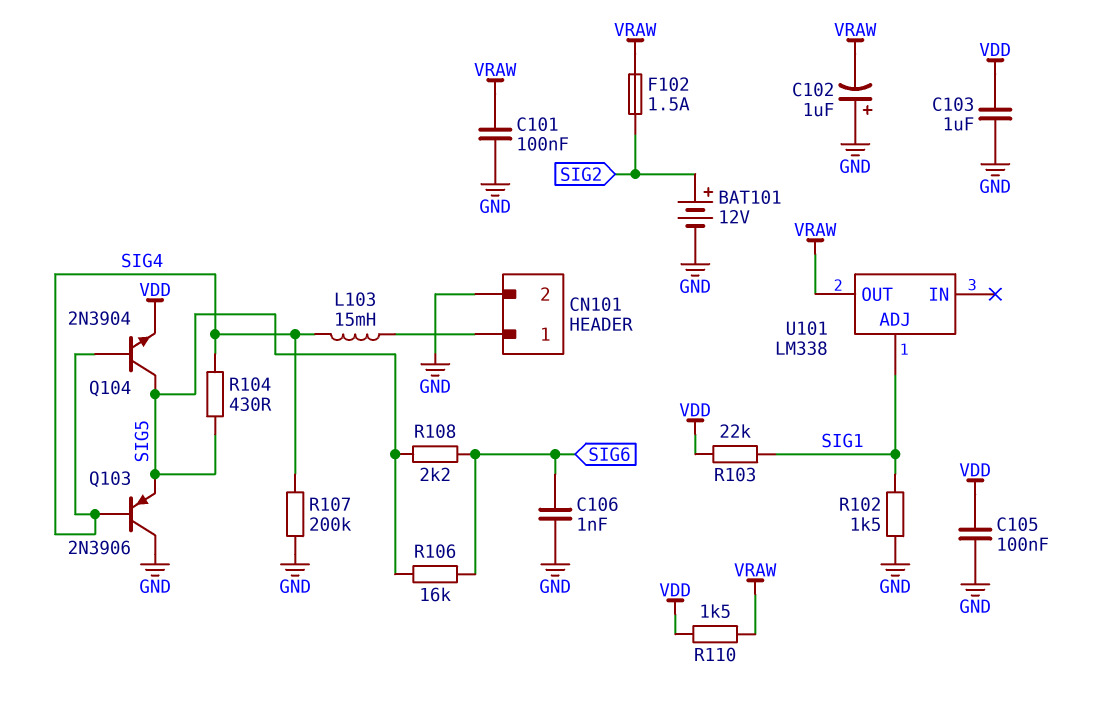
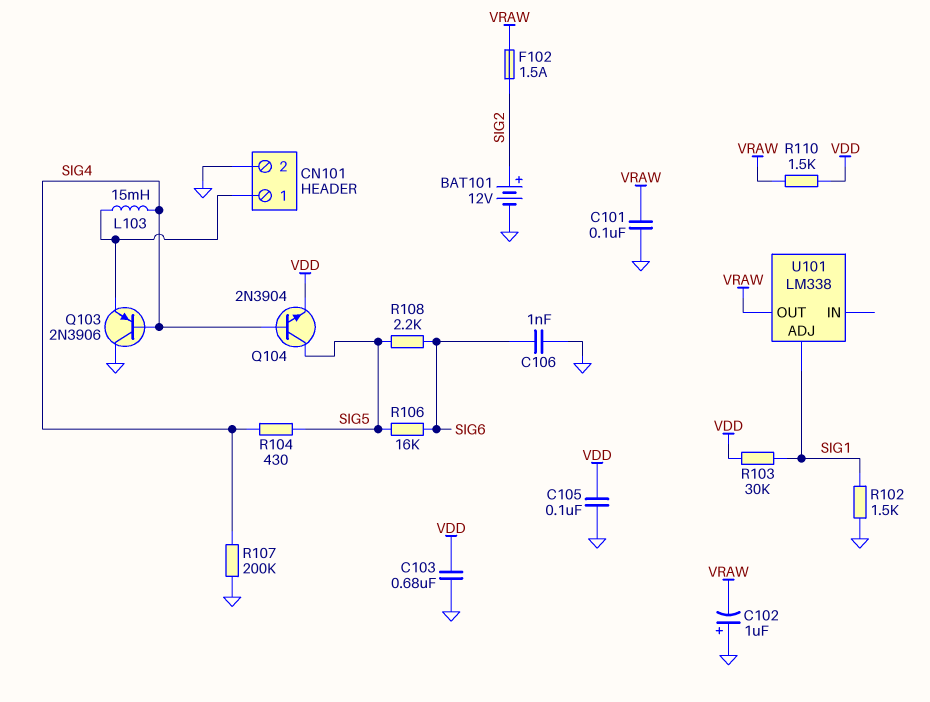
C103: 1uF (GND, VDD) -> 680nF (GND, VDD)
Q103: PNP 2N3906 (B SIG4, C GND, E SIG5) -> PNP 2N3906 (B SIG4, C GND, E CN101/1)
R103: 22k (SIG1, VDD) -> 30k (SIG1, VDD)

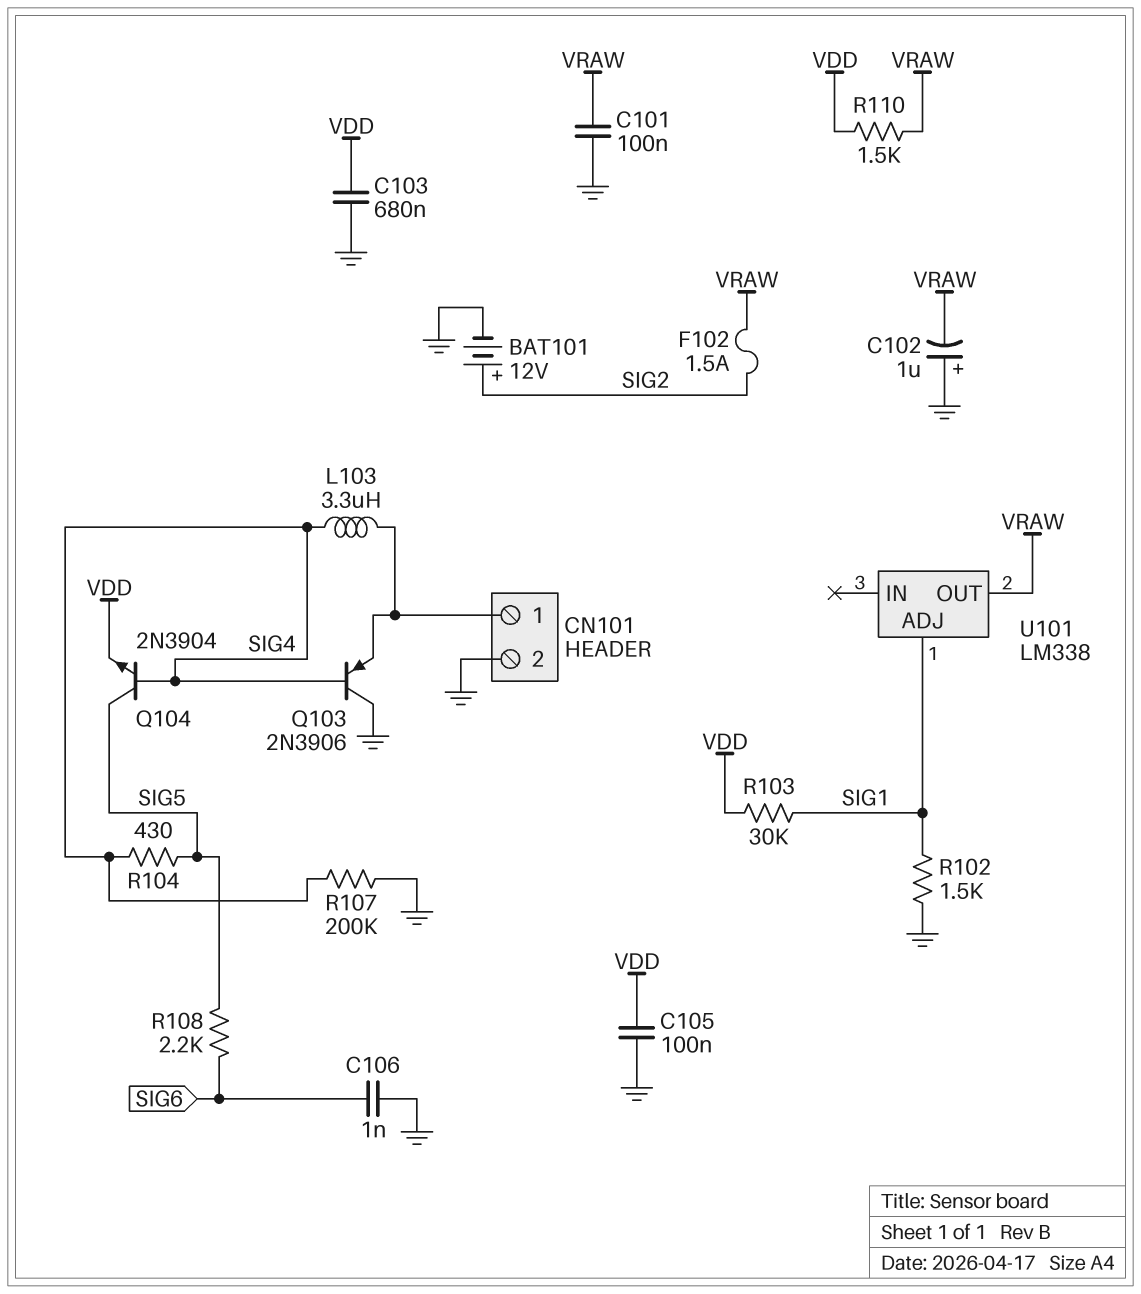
L103: 15mH (CN101/1, SIG4) -> 3.3uH (CN101/1, SIG4)
R106: 16k (SIG5, SIG6) -> none

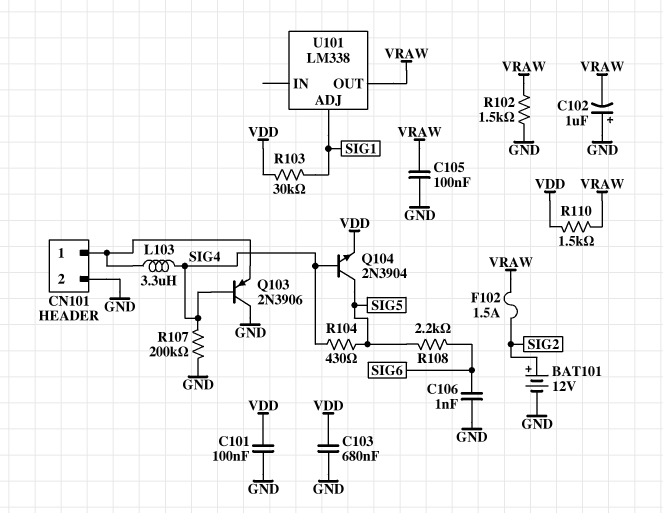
C101: 100nF (GND, VRAW) -> 100nF (GND, VDD)
C105: 100nF (GND, VDD) -> 100nF (GND, VRAW)
R102: 1.5k (GND, SIG1) -> 1.5k (GND, VRAW)

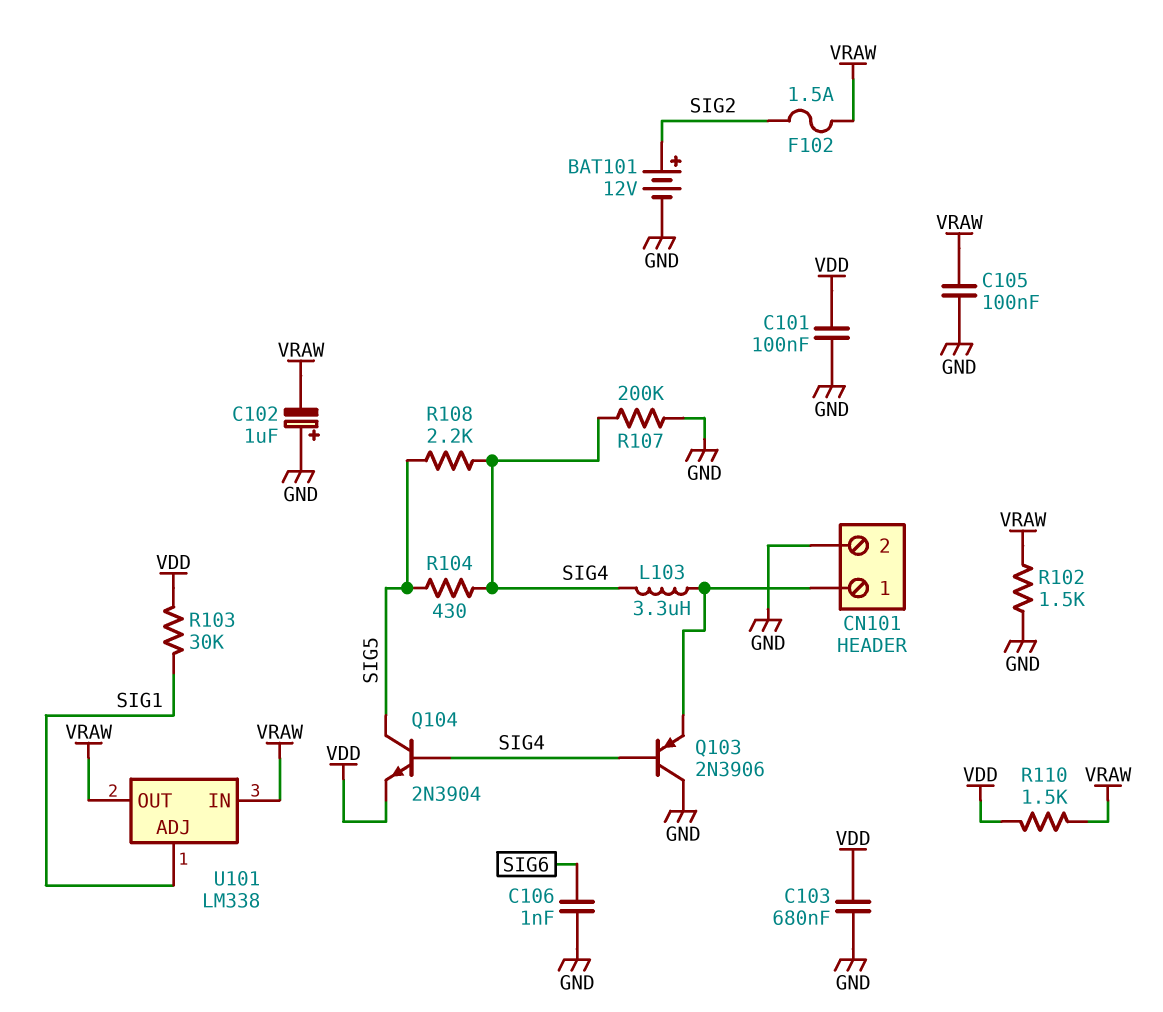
R108: 2.2k (SIG5, SIG6) -> 2.2k (SIG4, SIG5)
U101 pin IN: none -> VRAW

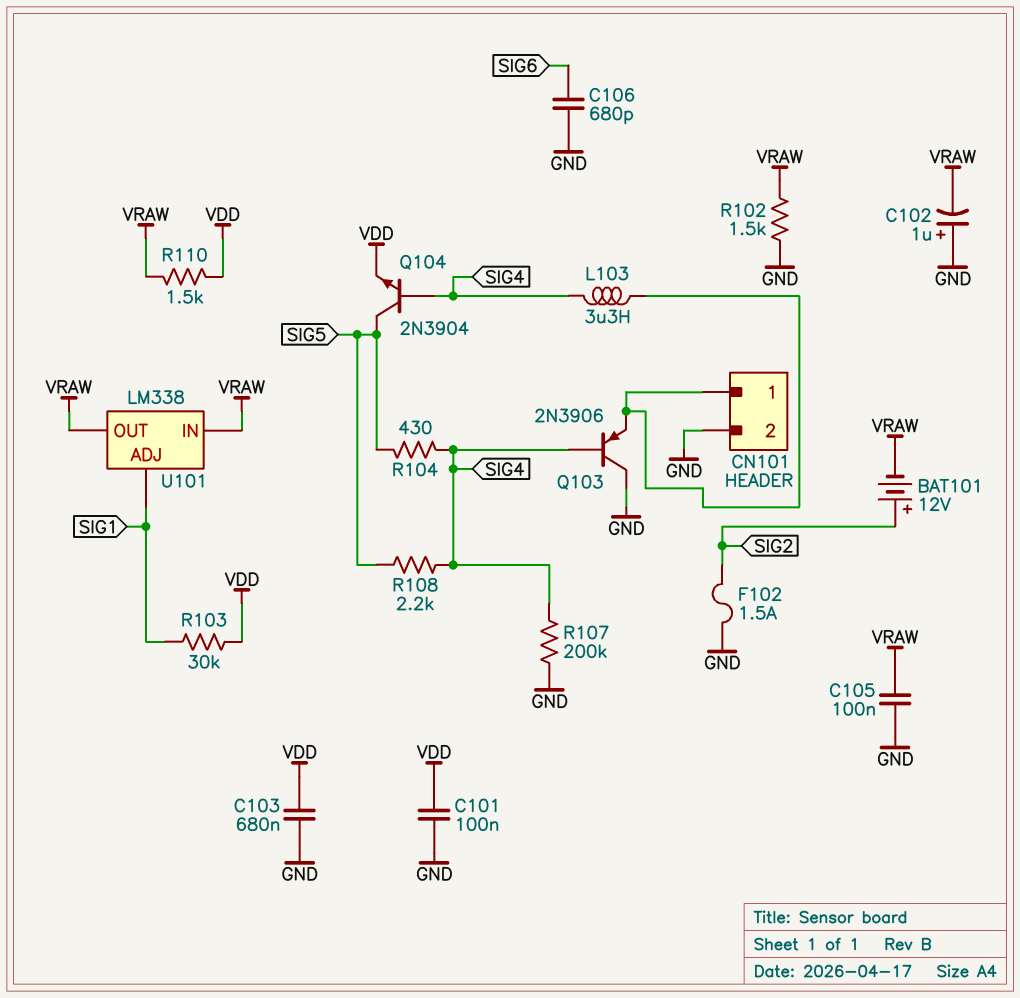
BAT101: 12V (plus SIG2, minus GND) -> 12V (plus SIG2, minus VRAW)
C106: 1nF (GND, SIG6) -> 680pF (GND, SIG6)
F102: 1.5A (SIG2, VRAW) -> 1.5A (GND, SIG2)

